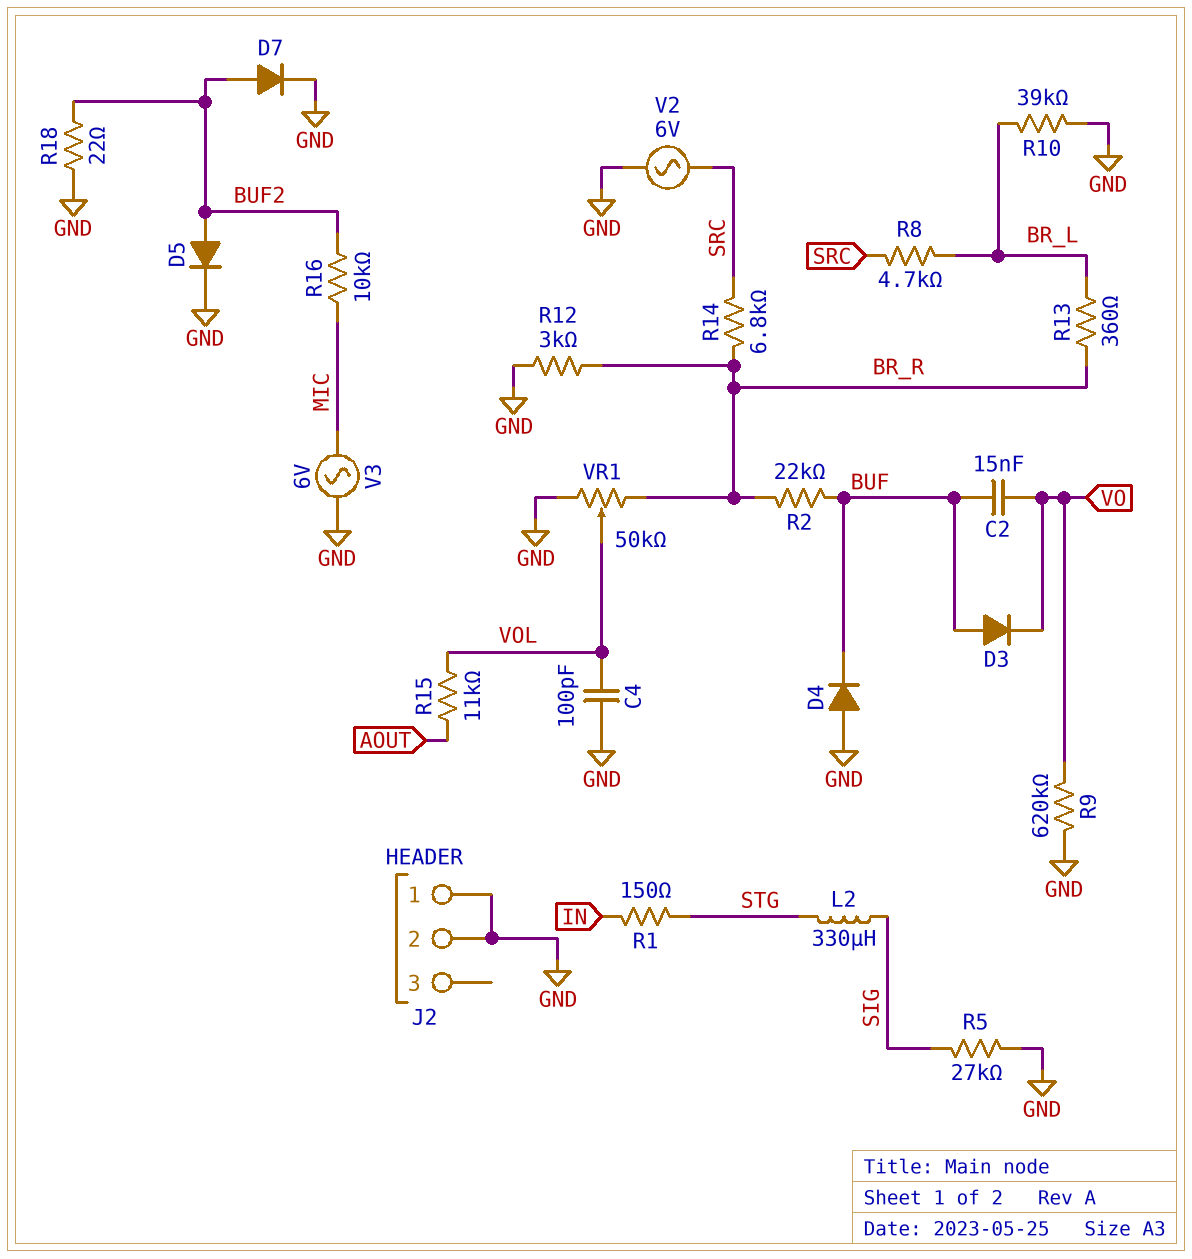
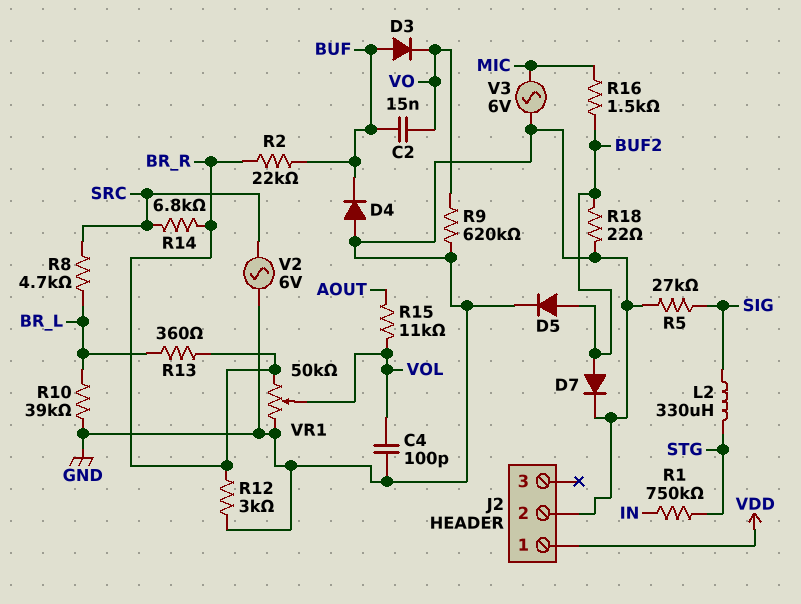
J2 pin 1: GND -> VDD
R1: 150 (IN, STG) -> 750k (IN, STG)
R16: 10k (BUF2, MIC) -> 1.5k (BUF2, MIC)

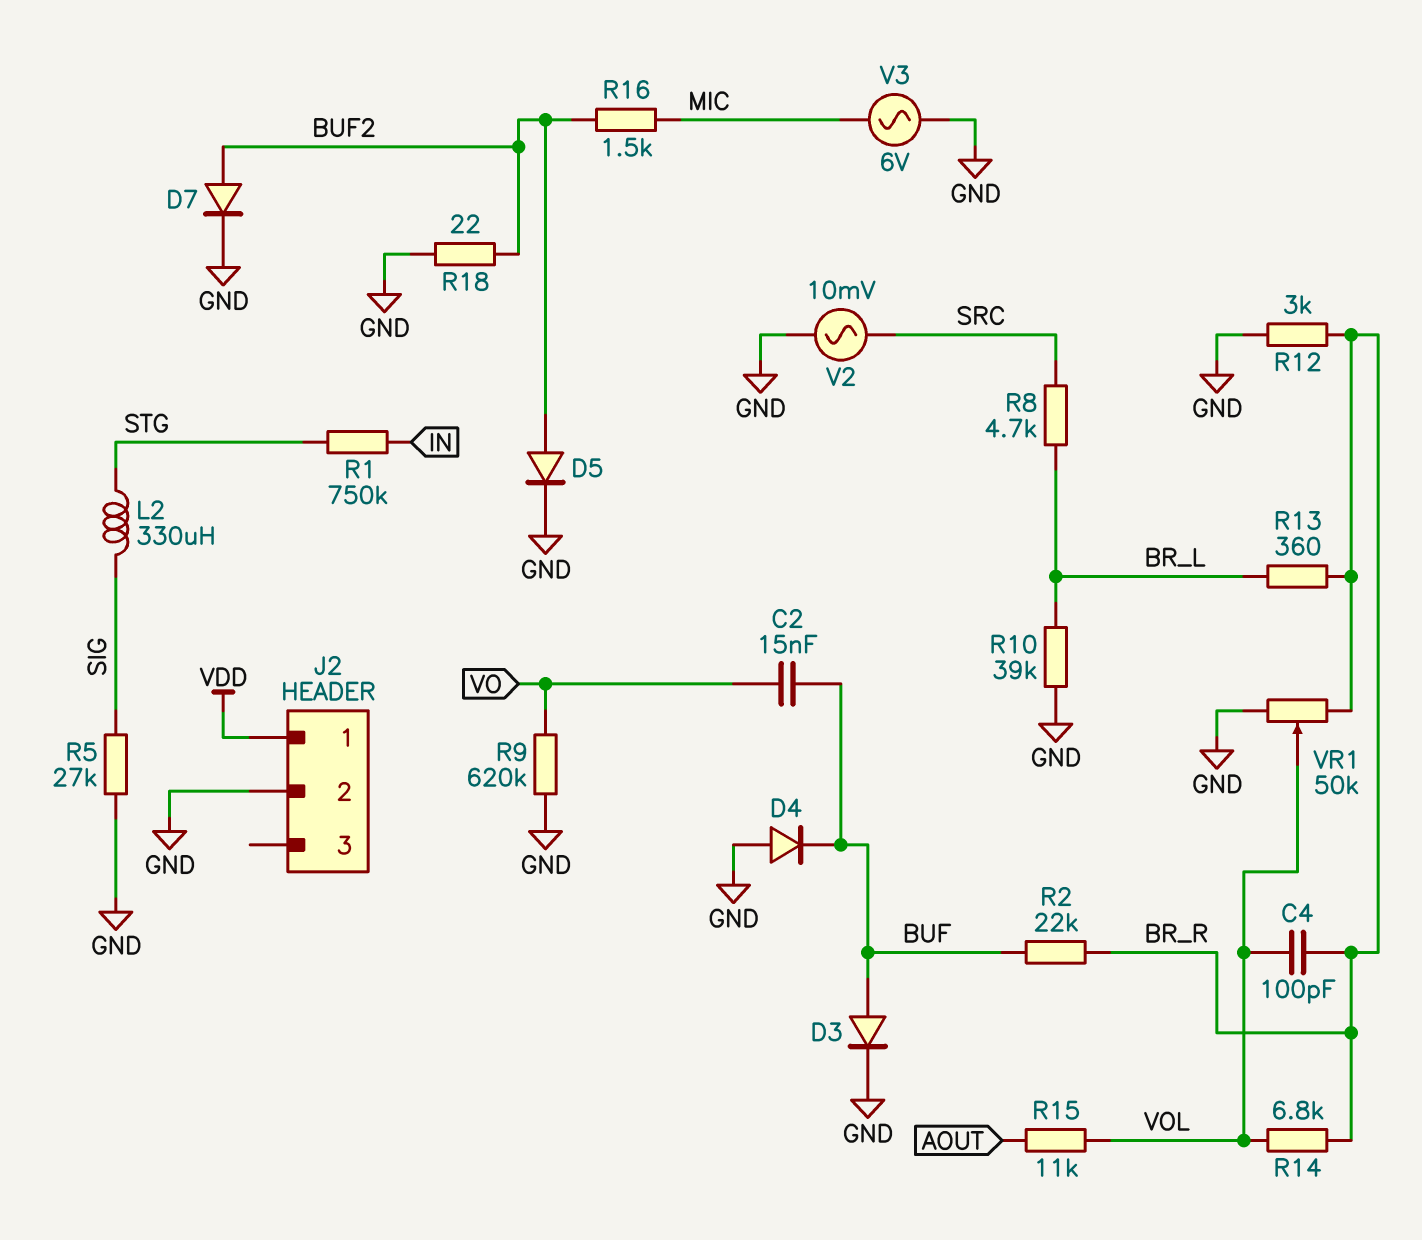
C4: 100pF (GND, VOL) -> 100pF (BR_R, VOL)
D3: diode (A BUF, K VO) -> diode (A BUF, K GND)
R14: 6.8k (BR_R, SRC) -> 6.8k (BR_R, VOL)
V2: AC 6V (GND, SRC) -> AC 10mV (GND, SRC)

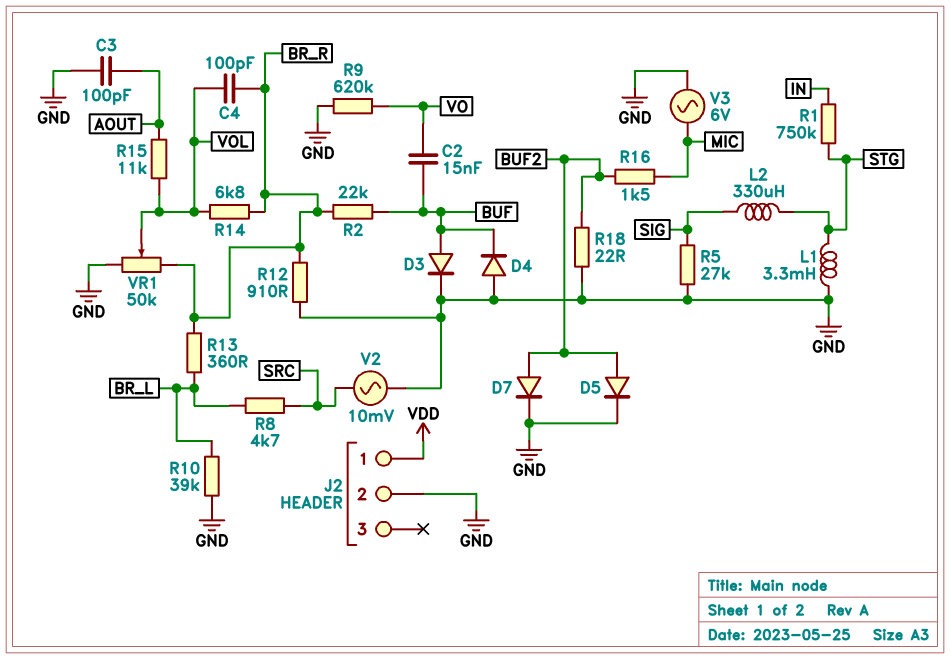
C3: none -> 100pF (AOUT, GND)
L1: none -> 3.3mH (GND, STG)
R12: 3k (BR_R, GND) -> 910 (BR_R, GND)

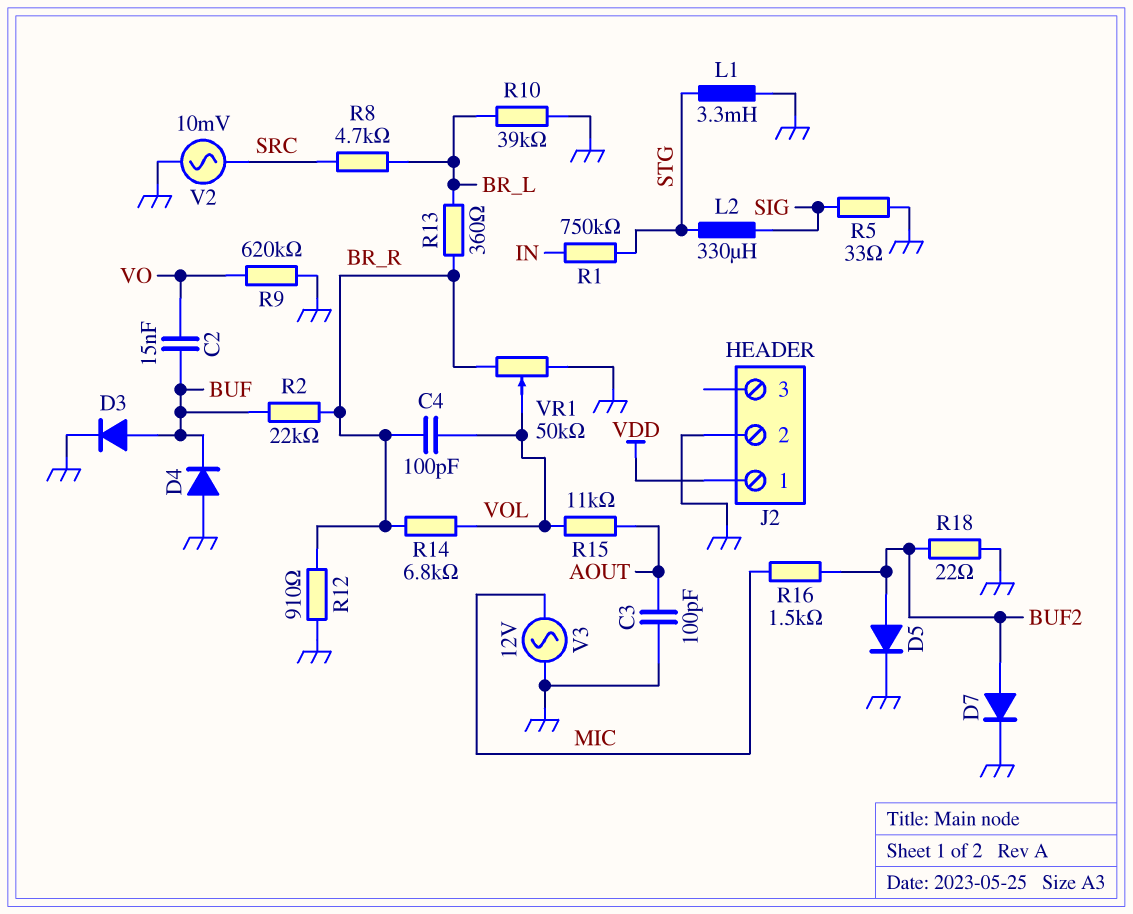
R5: 27k (GND, SIG) -> 33 (GND, SIG)
V3: AC 6V (GND, MIC) -> AC 12V (GND, MIC)

